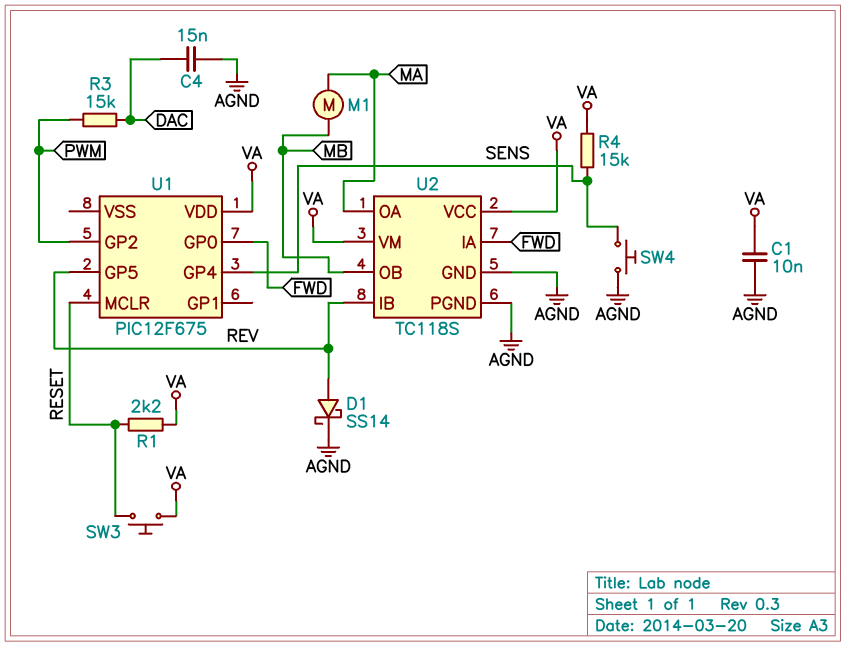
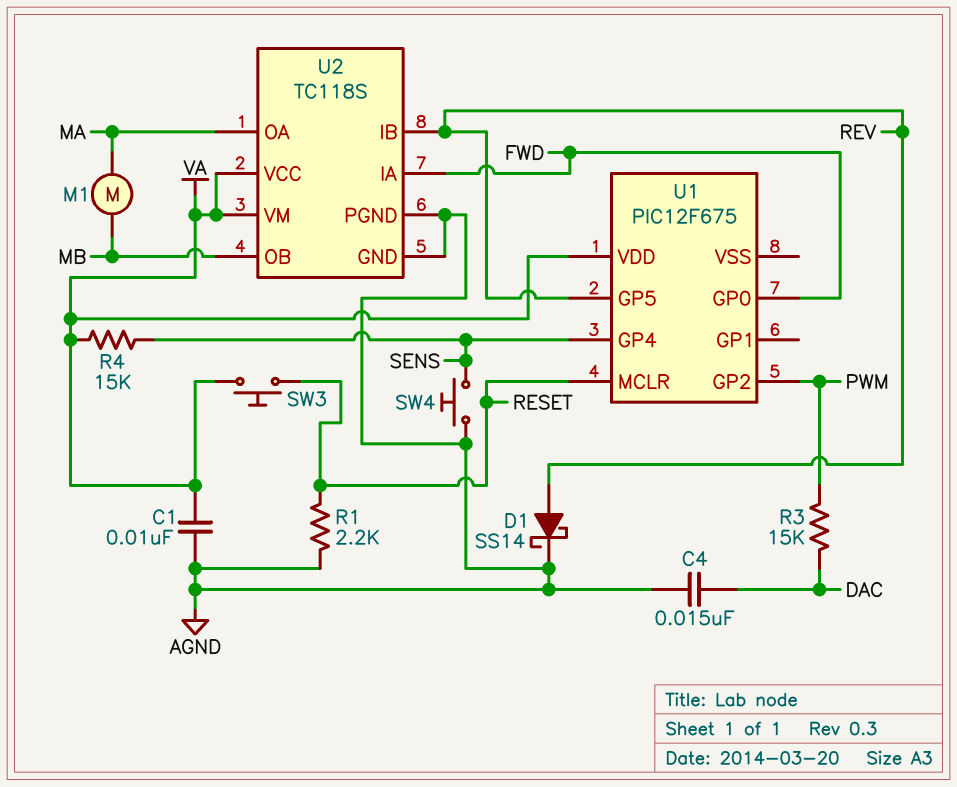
R1: 2.2k (RESET, VA) -> 2.2k (AGND, RESET)

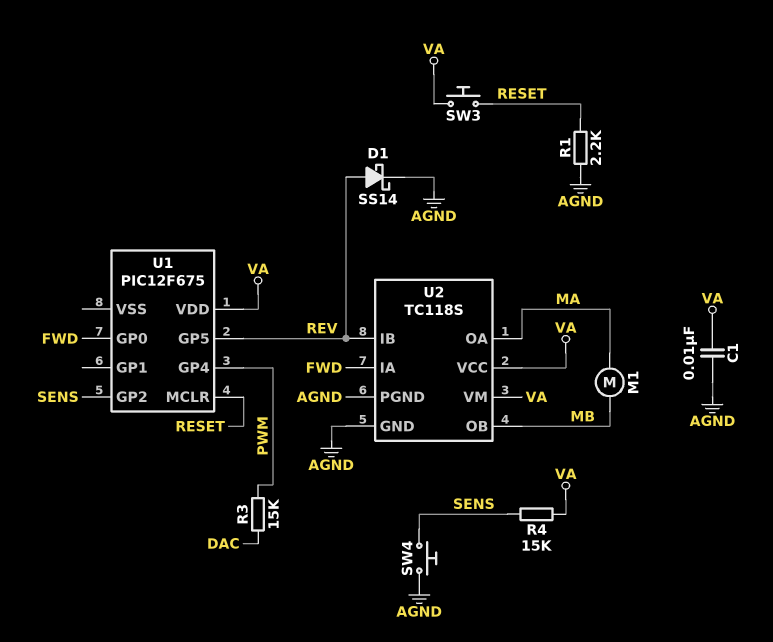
C4: 15nF (AGND, DAC) -> none
U1 pin GP2: PWM -> SENS
U1 pin GP4: SENS -> PWM

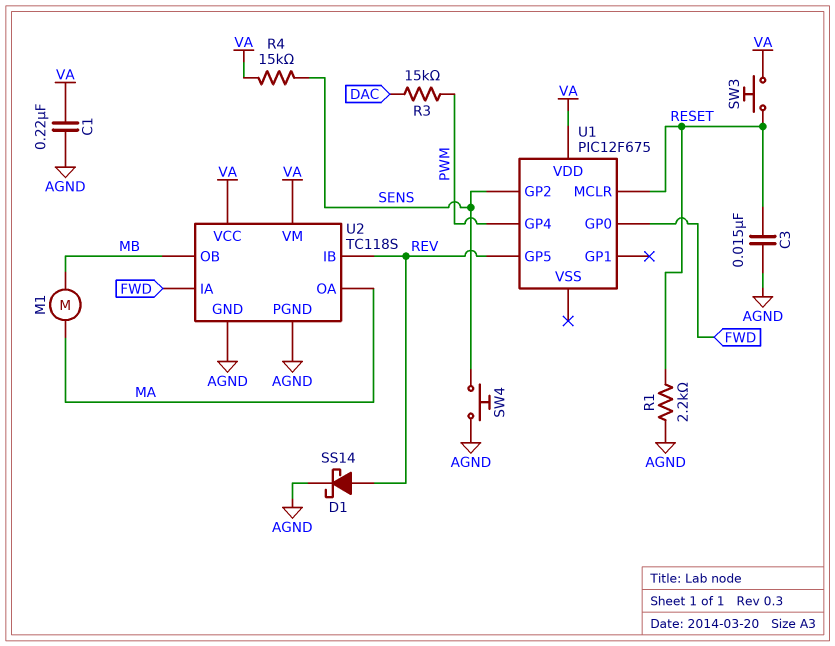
C1: 10nF (AGND, VA) -> 220nF (AGND, VA)
C3: none -> 15nF (AGND, RESET)

